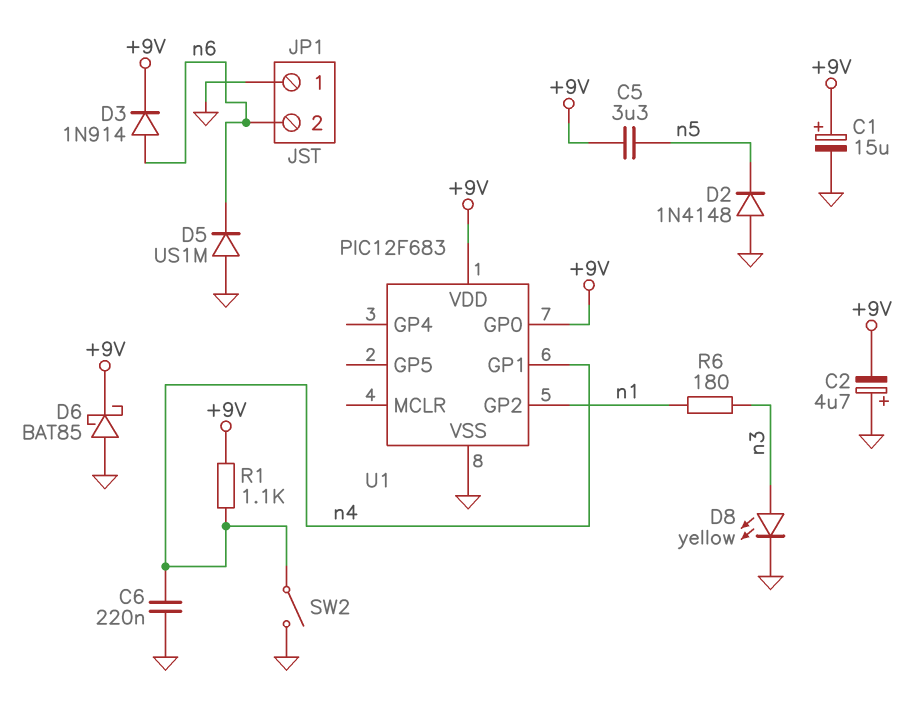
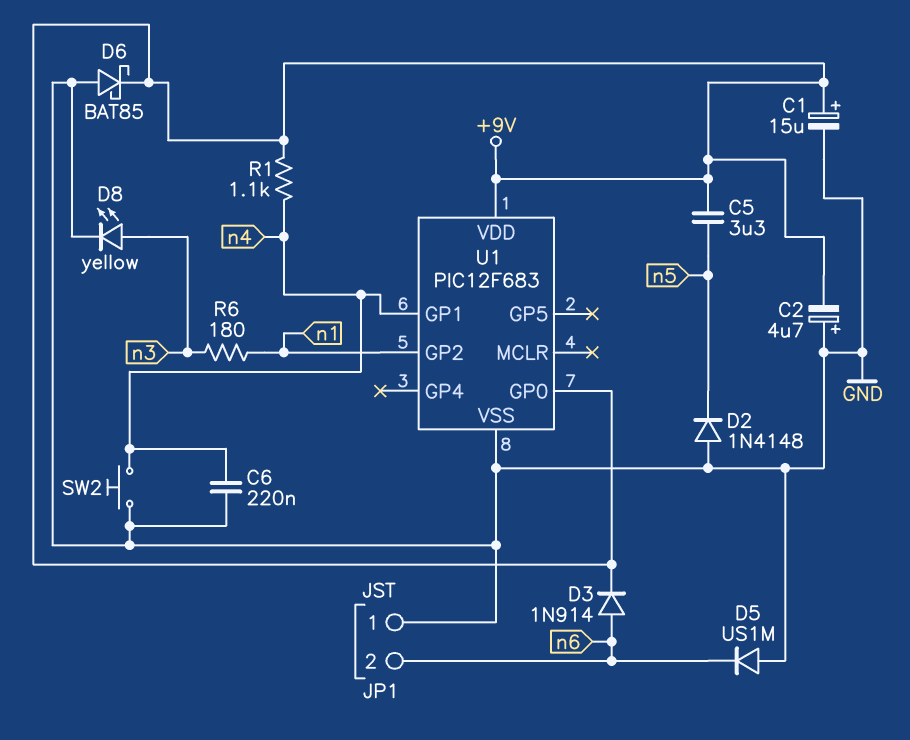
SW2: switch (GND, n4) -> button (GND, n4)

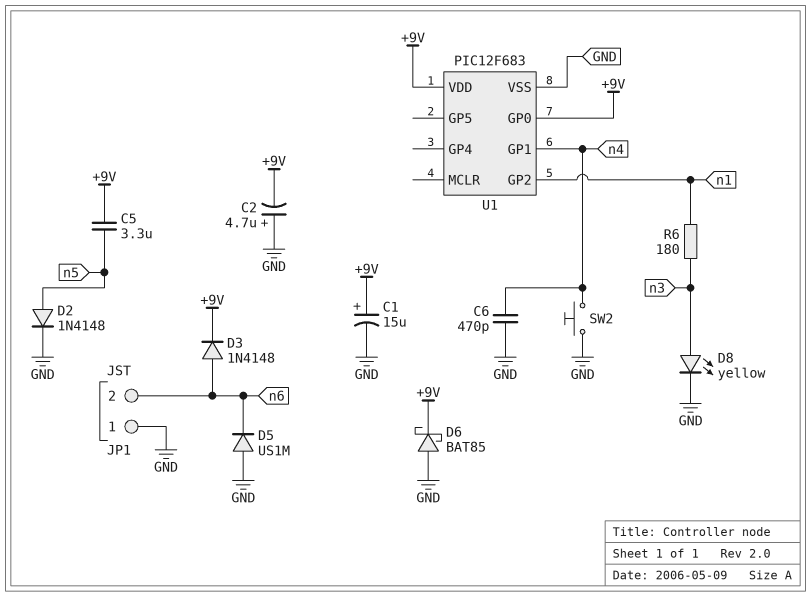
C6: 220nF (GND, n4) -> 470pF (GND, n4)
D2: diode 1N4148 (A GND, K n5) -> diode 1N4148 (A n5, K GND)
D3: diode 1N914 (A n6, K +9V) -> diode 1N4148 (A n6, K +9V)
R1: 1.1k (+9V, n4) -> none

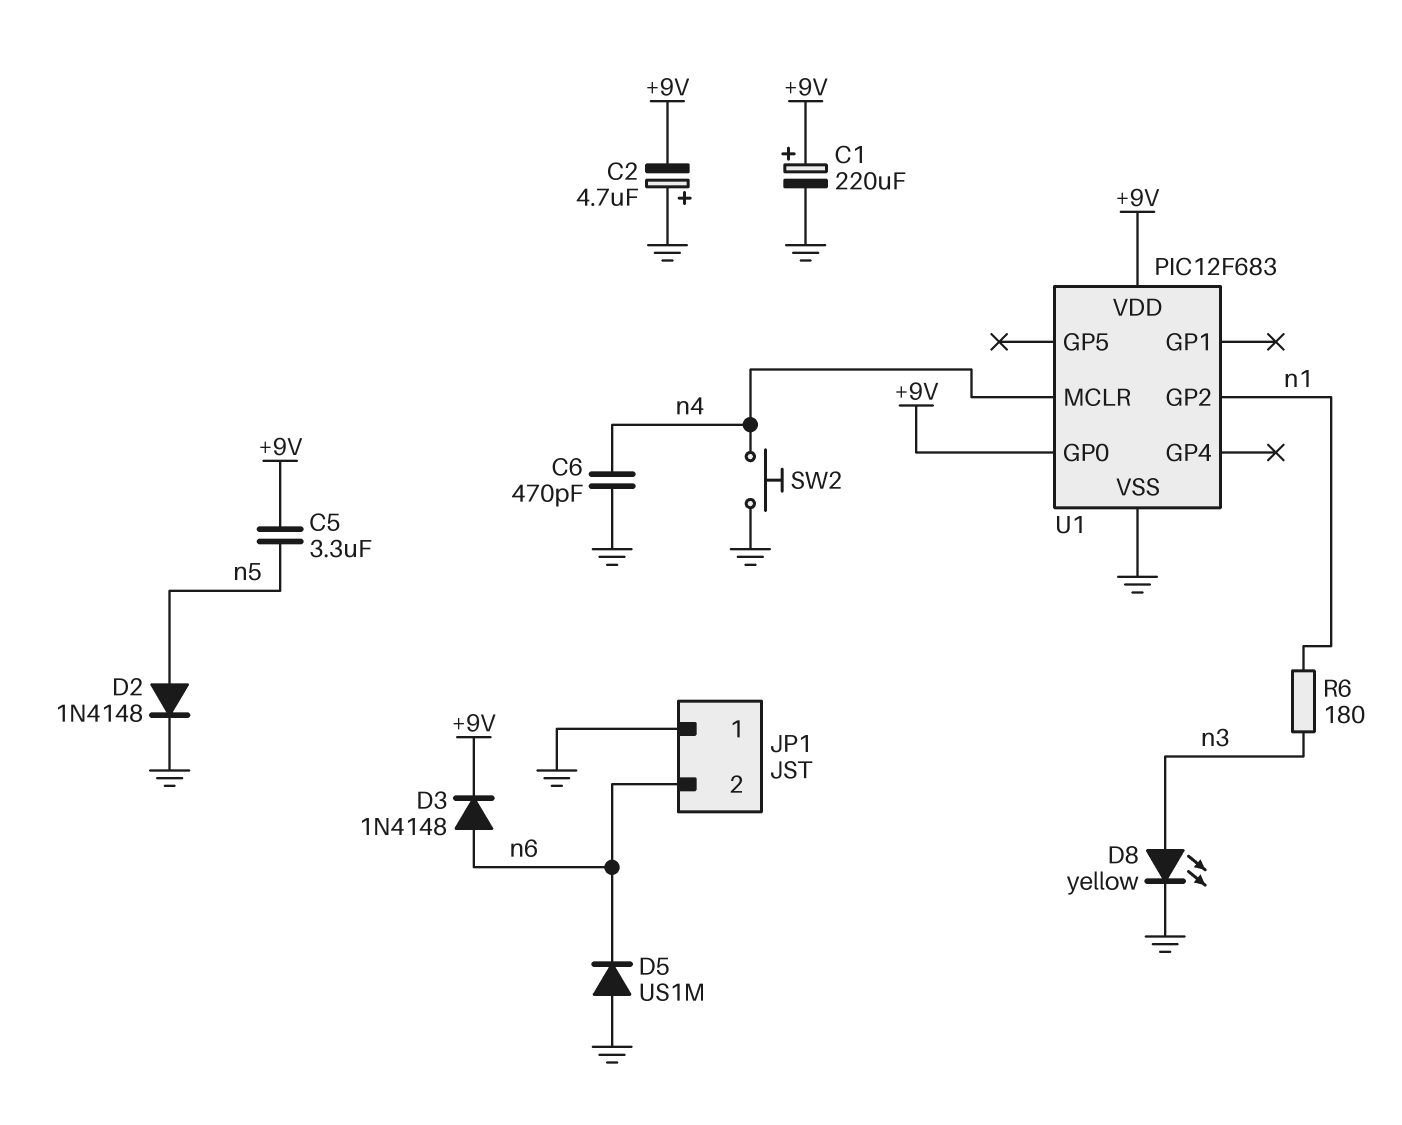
C1: 15uF (plus +9V, minus GND) -> 220uF (plus +9V, minus GND)
D6: schottky BAT85 (A GND, K +9V) -> none
U1 pin GP1: n4 -> none
U1 pin MCLR: none -> n4

